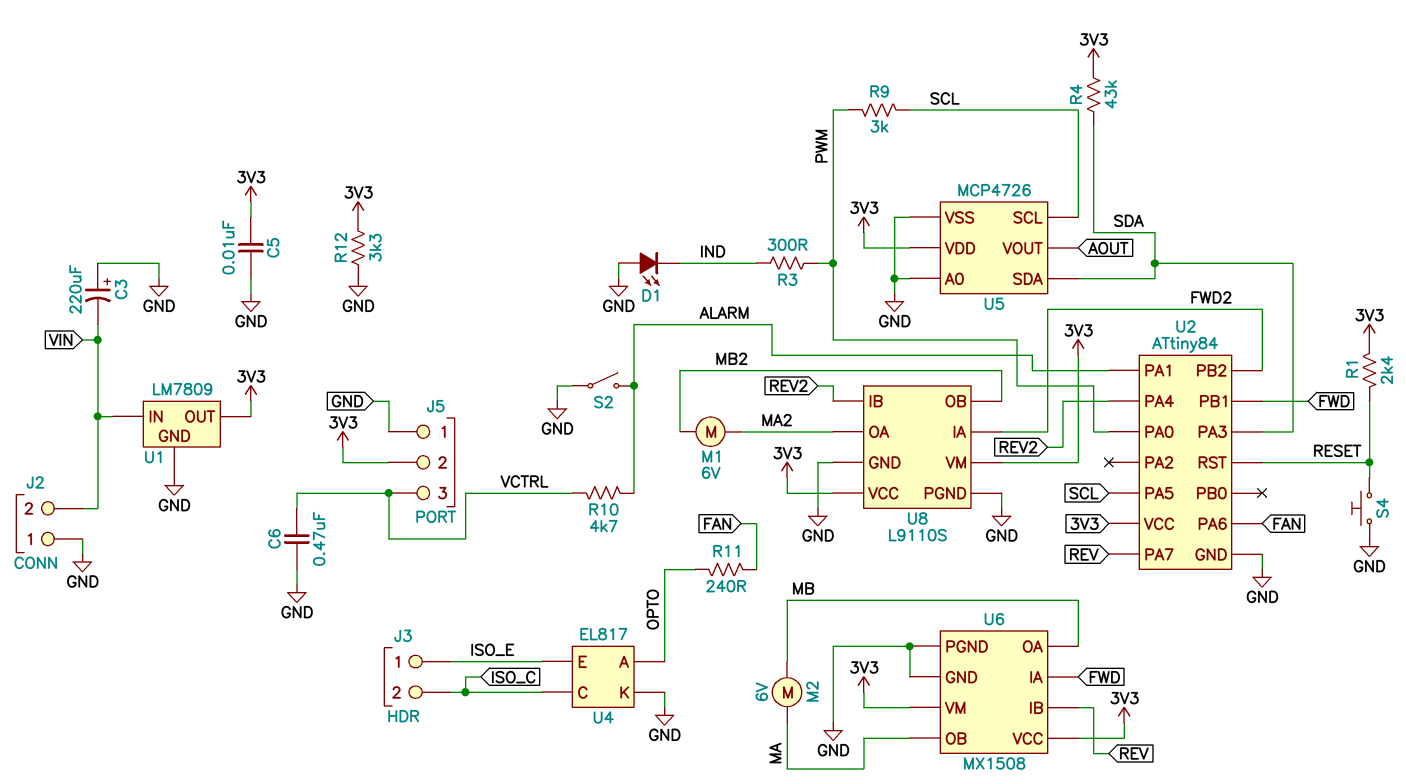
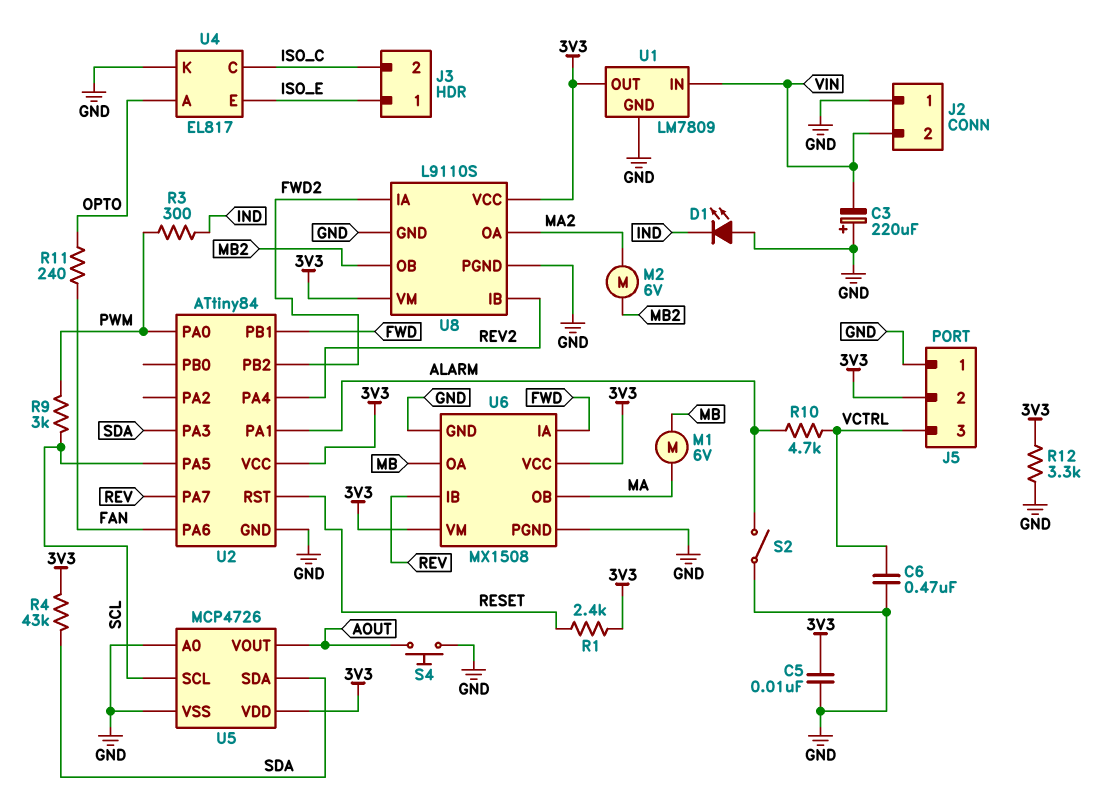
M1: motor 6V (MA2, MB2) -> motor 6V (MA, MB)
M2: motor 6V (MA, MB) -> motor 6V (MA2, MB2)
S4: button (GND, RESET) -> button (AOUT, GND)

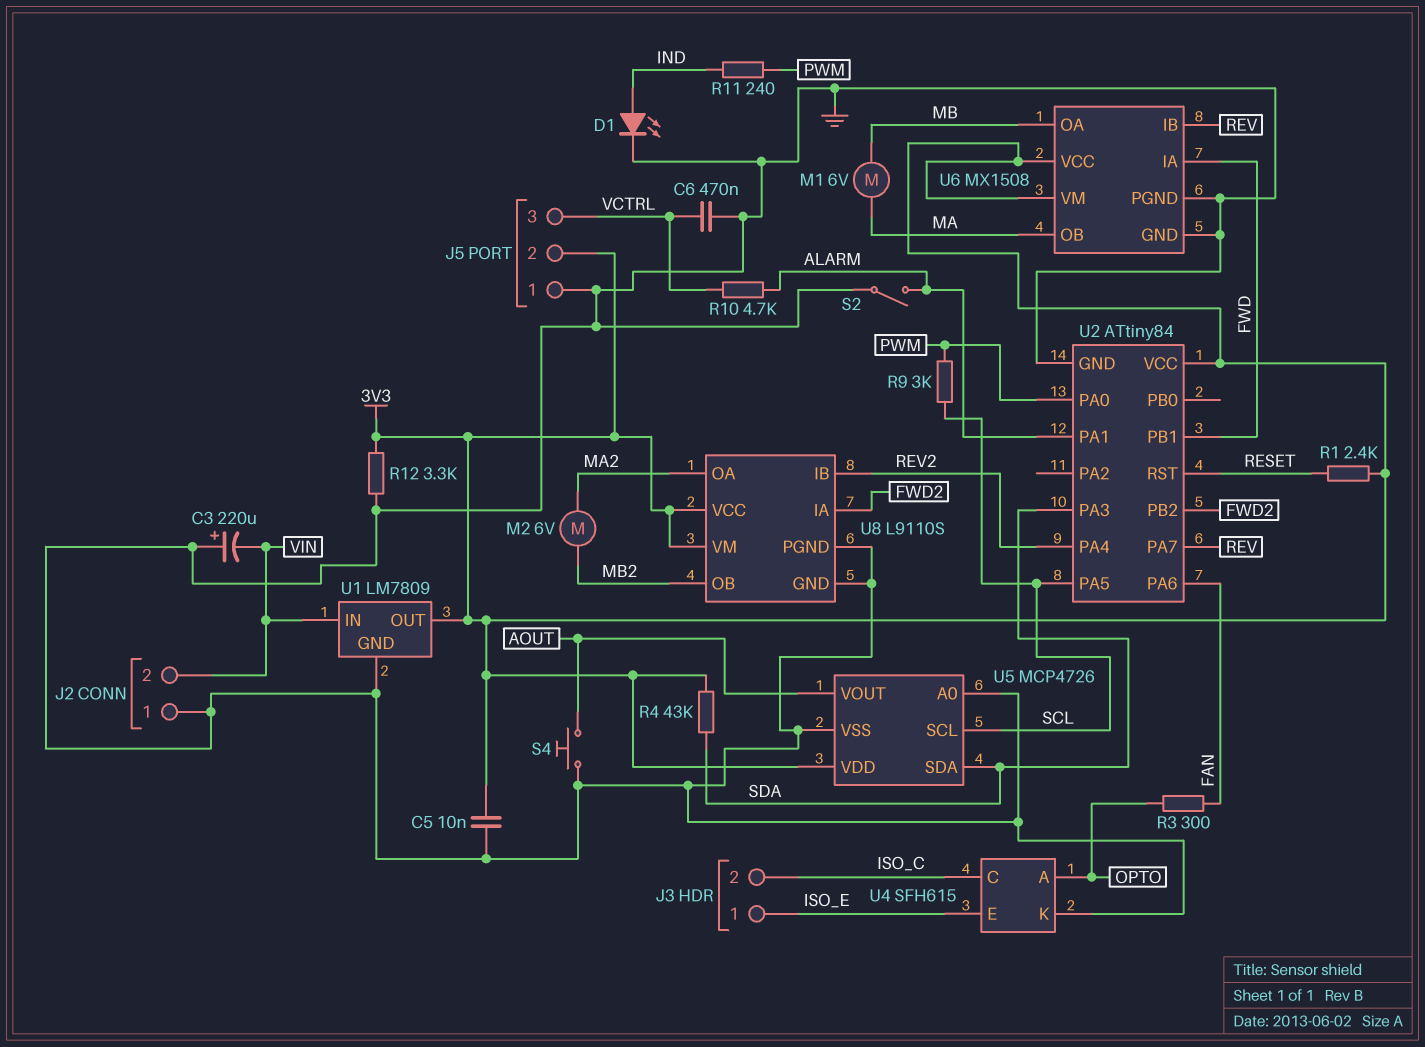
D1: LED (A GND, K IND) -> LED (A IND, K GND)
R3: 300 (IND, PWM) -> 300 (FAN, OPTO)
R11: 240 (FAN, OPTO) -> 240 (IND, PWM)
U4: EL817 -> SFH615

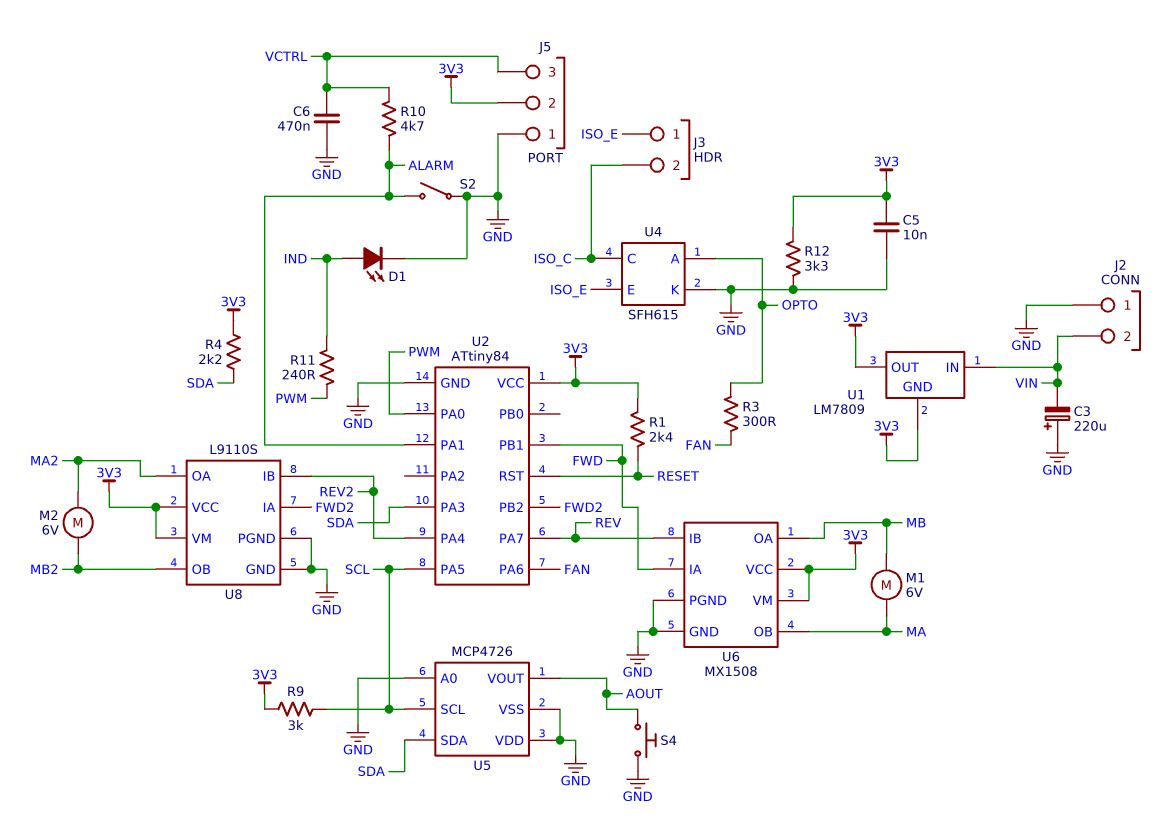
R4: 43k (3V3, SDA) -> 2.2k (3V3, SDA)
R9: 3k (PWM, SCL) -> 3k (3V3, SCL)
U1 pin GND: GND -> 3V3
U5 pin VDD: 3V3 -> GND

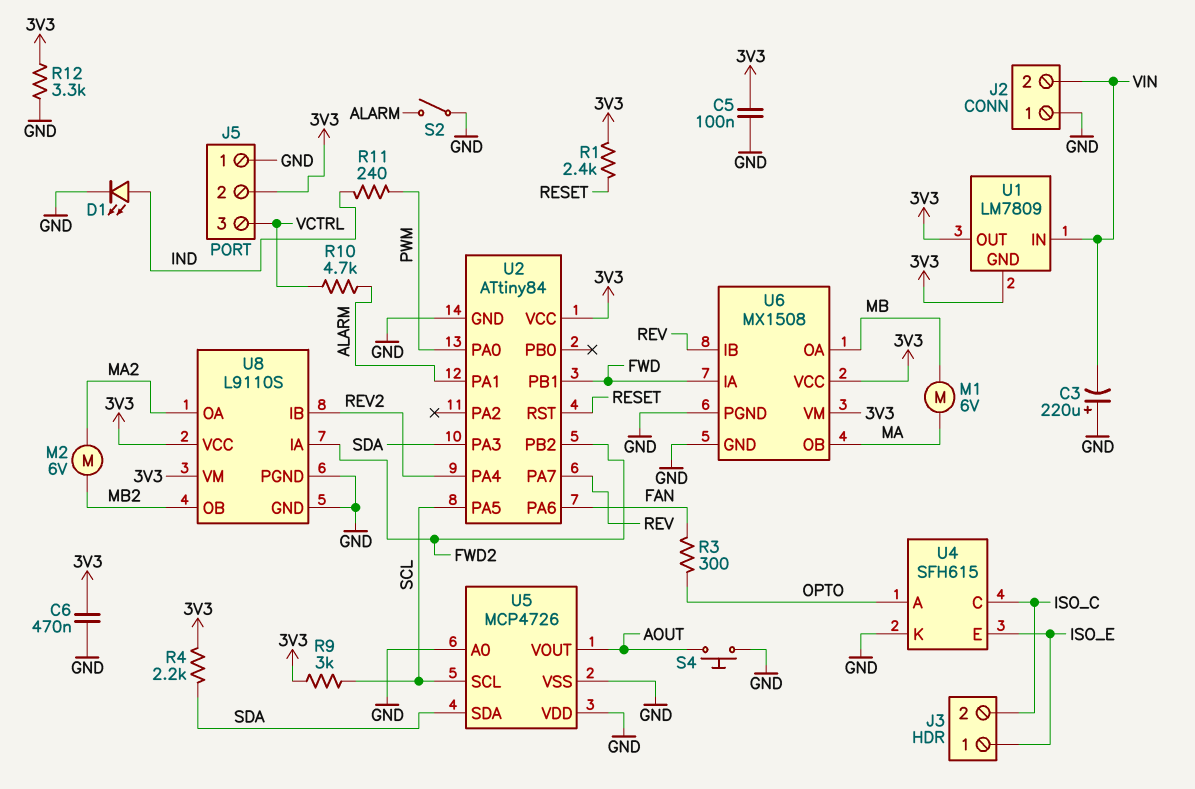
C5: 10nF (3V3, GND) -> 100nF (3V3, GND)
C6: 470nF (GND, VCTRL) -> 470nF (3V3, GND)

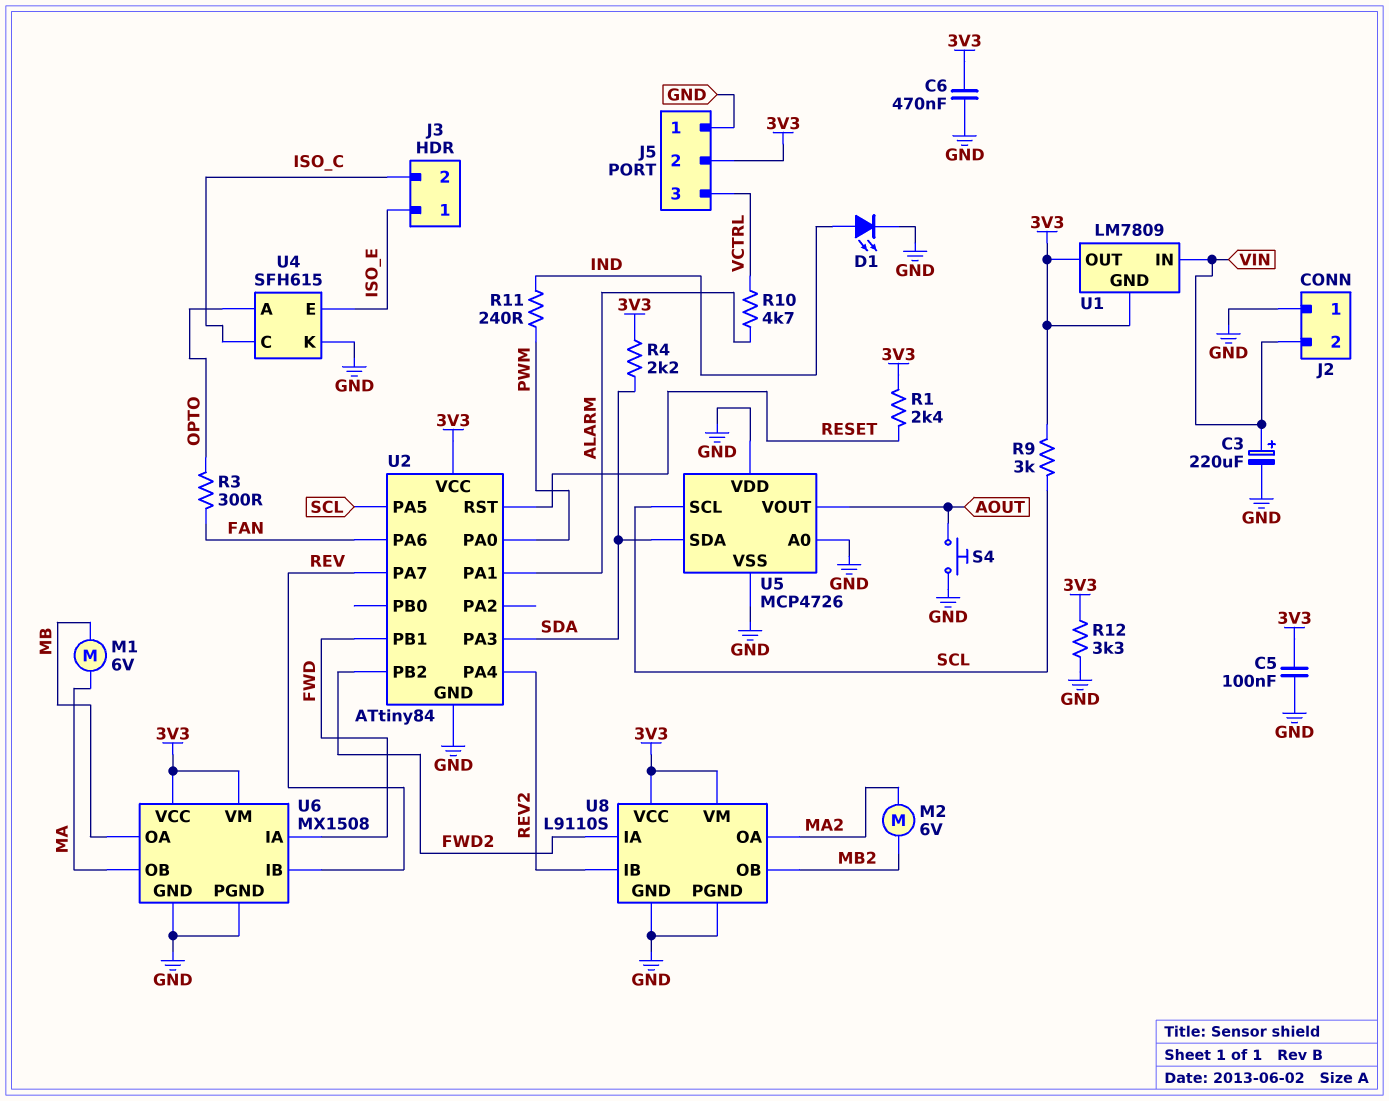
C3: 220uF (plus GND, minus VIN) -> 220uF (plus VIN, minus GND)
S2: switch (ALARM, GND) -> none

